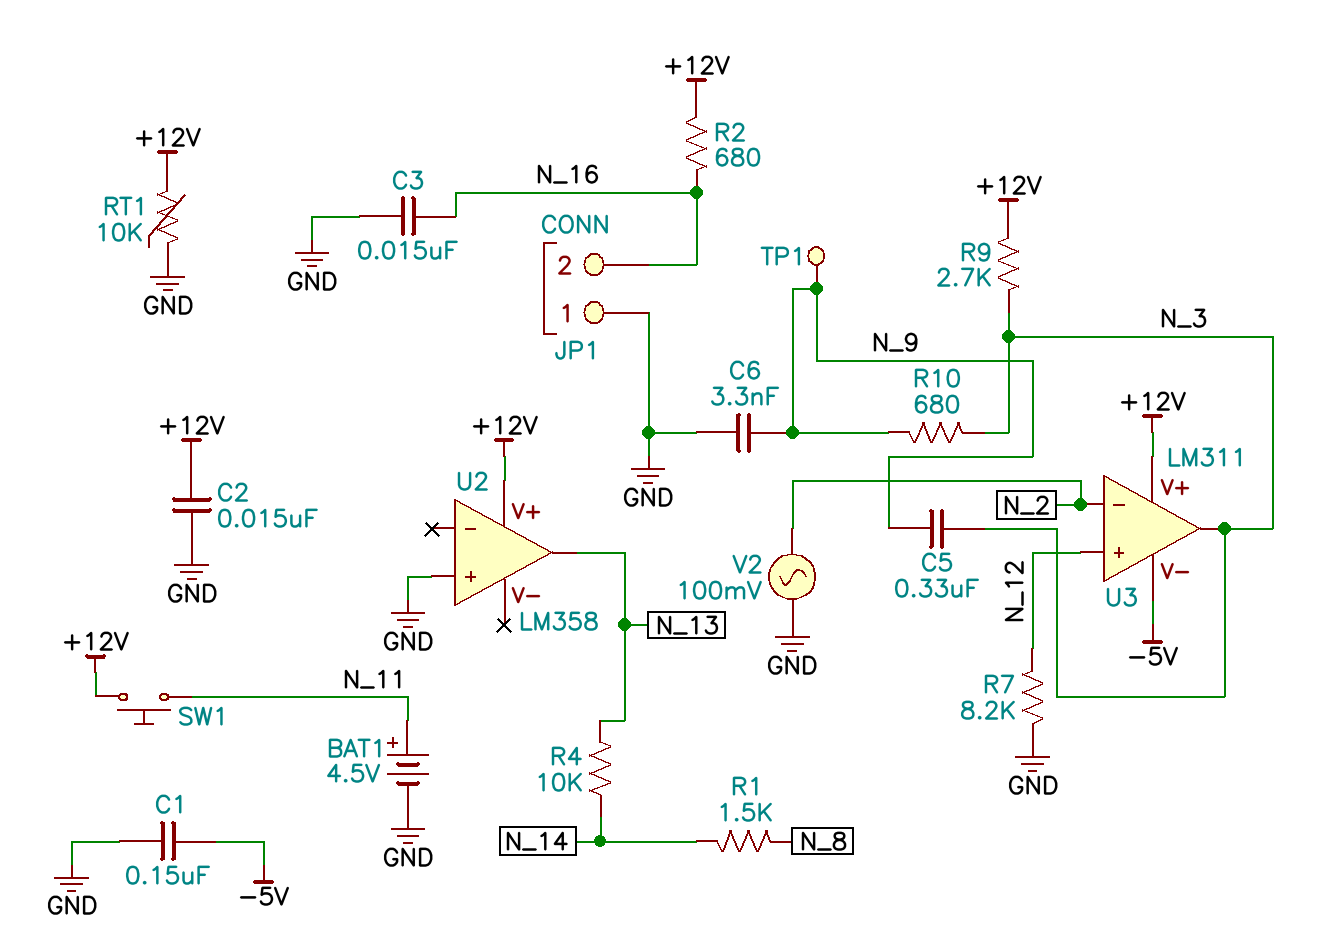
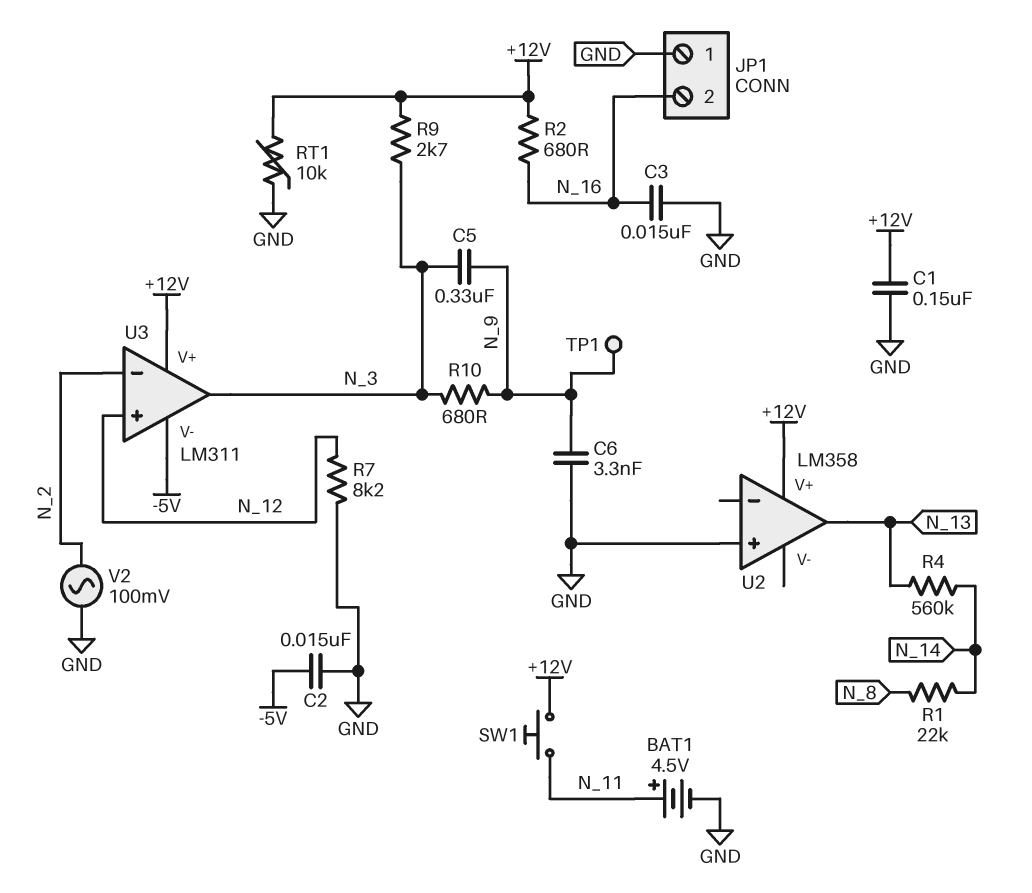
C1: 150nF (-5V, GND) -> 150nF (+12V, GND)
C2: 15nF (+12V, GND) -> 15nF (-5V, GND)
R1: 1.5k (N_8, N_14) -> 22k (N_8, N_14)
R4: 10k (N_13, N_14) -> 560k (N_13, N_14)

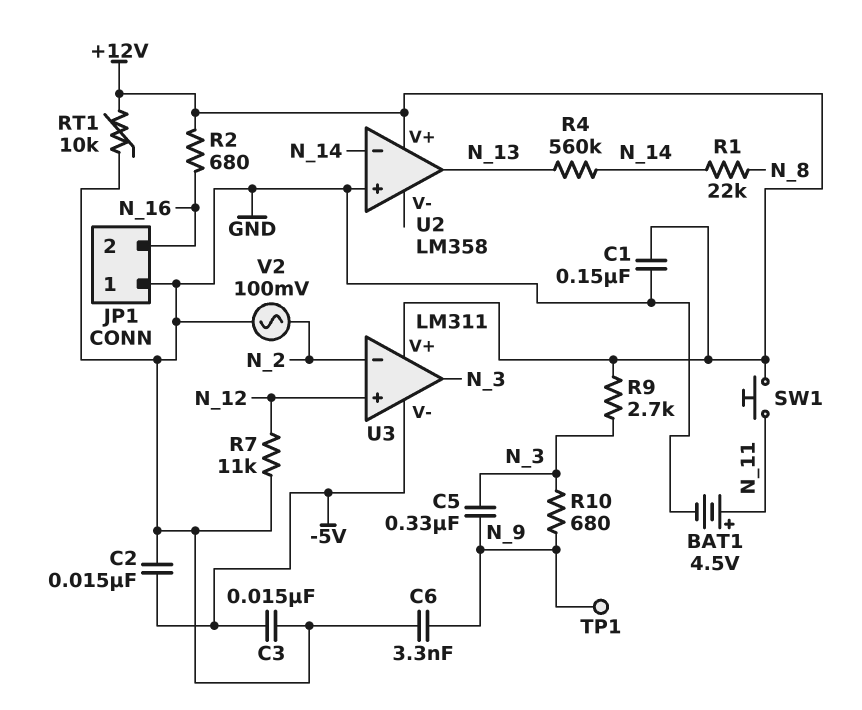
C3: 15nF (GND, N_16) -> 15nF (-5V, GND)
R7: 8.2k (GND, N_12) -> 11k (GND, N_12)
U2 pin in-: none -> N_14

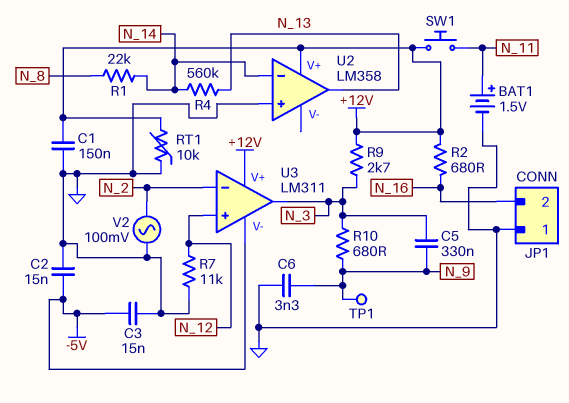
BAT1: 4.5V (plus N_11, minus GND) -> 1.5V (plus N_11, minus GND)

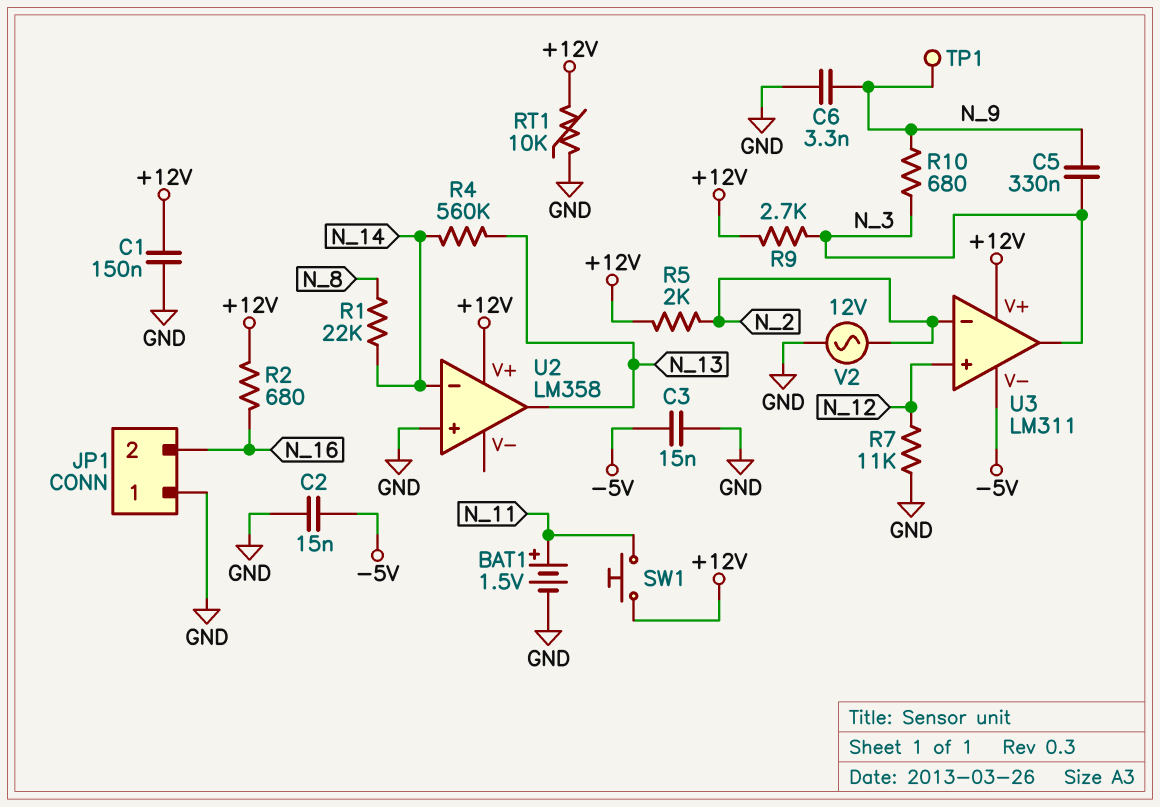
R5: none -> 2k (+12V, N_2)
V2: AC 100mV (GND, N_2) -> AC 12V (GND, N_2)

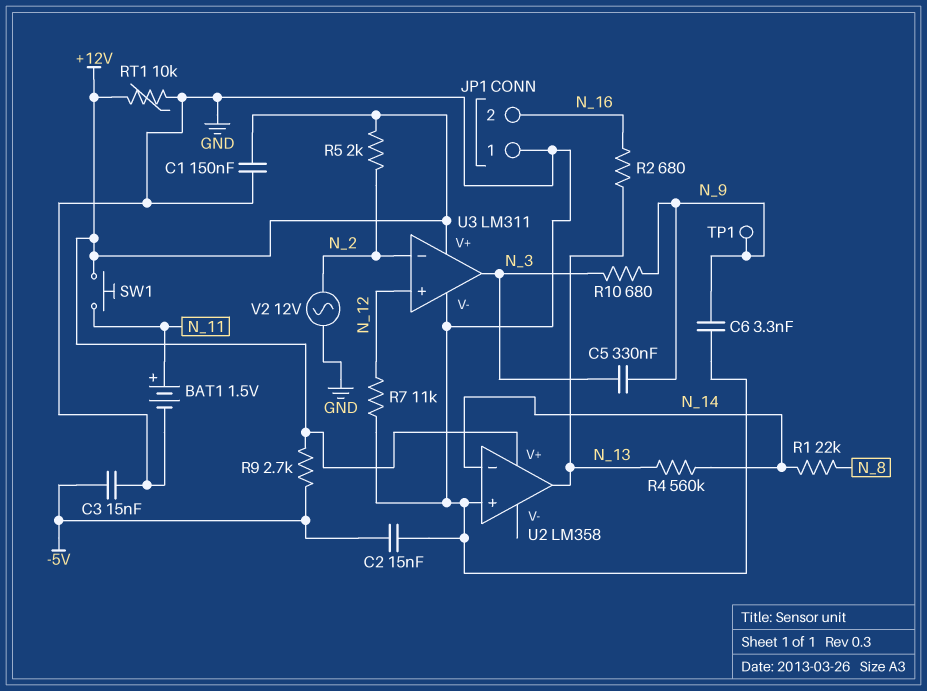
R2: 680 (+12V, N_16) -> 680 (N_13, N_16)
R9: 2.7k (+12V, N_3) -> 2.7k (+12V, -5V)
U3 pin V-: -5V -> GND

